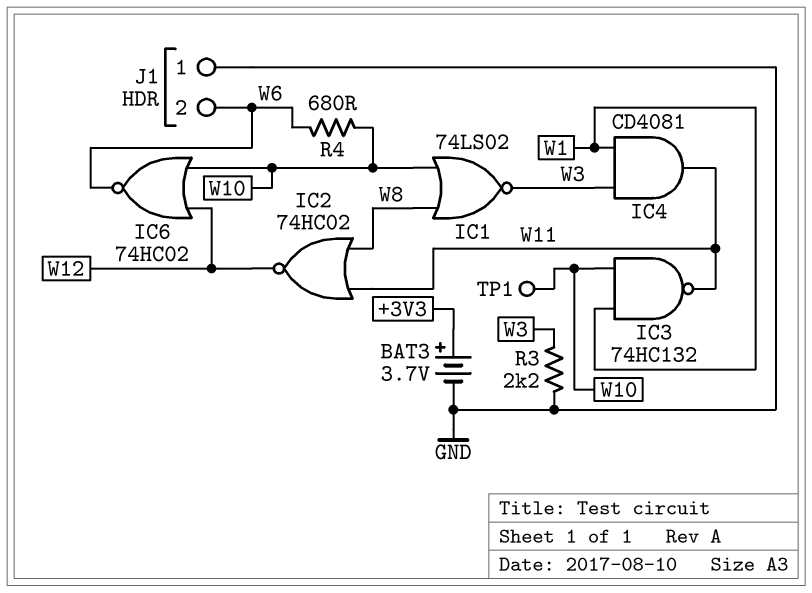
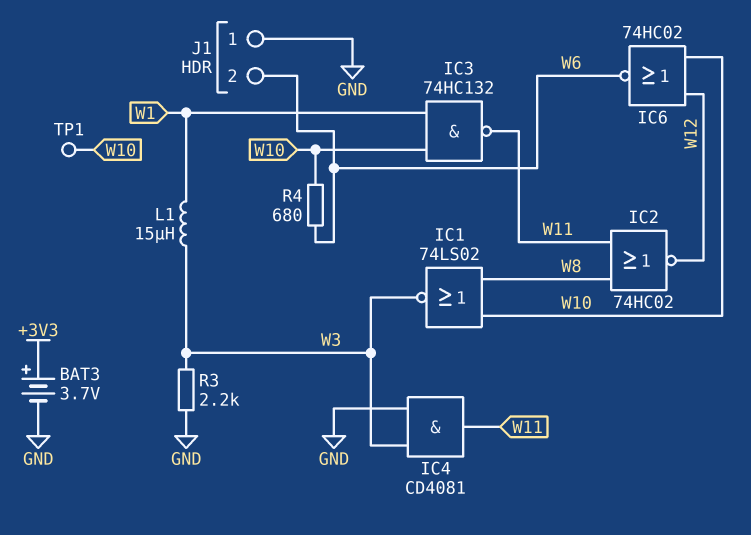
IC4: AND CD4081 (in W1, in W3, out W11) -> AND CD4081 (in GND, in W3, out W11)
L1: none -> 15uH (W1, W3)

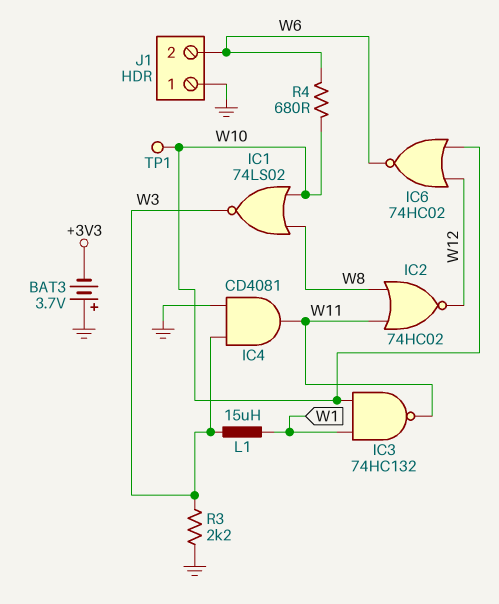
BAT3: 3.7V (plus +3V3, minus GND) -> 3.7V (plus GND, minus +3V3)

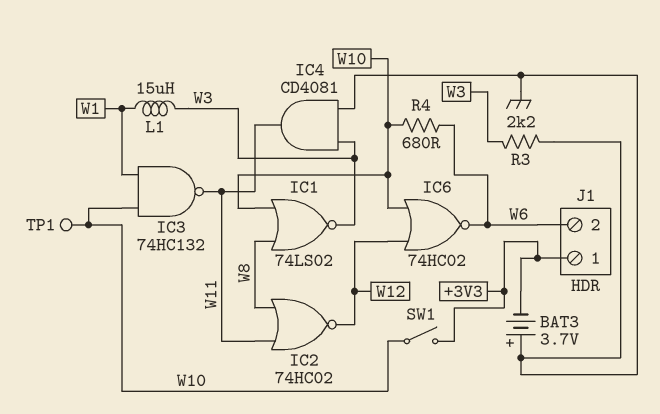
J1 pin 1: GND -> +3V3
SW1: none -> switch (+3V3, W10)

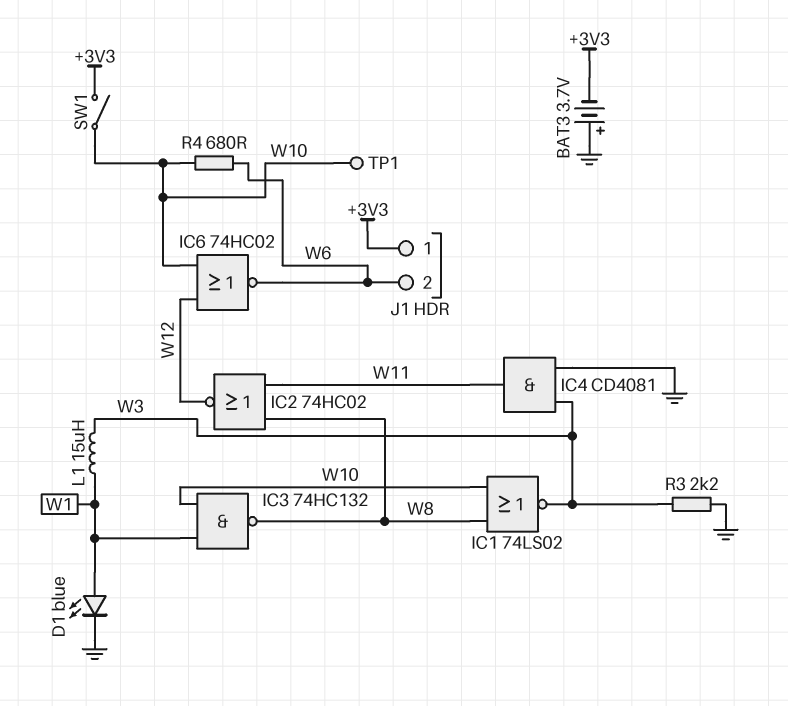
D1: none -> LED blue (A W1, K GND)
IC3: NAND 74HC132 (in W1, in W10, out W11) -> NAND 74HC132 (in W1, in W10, out W8)

